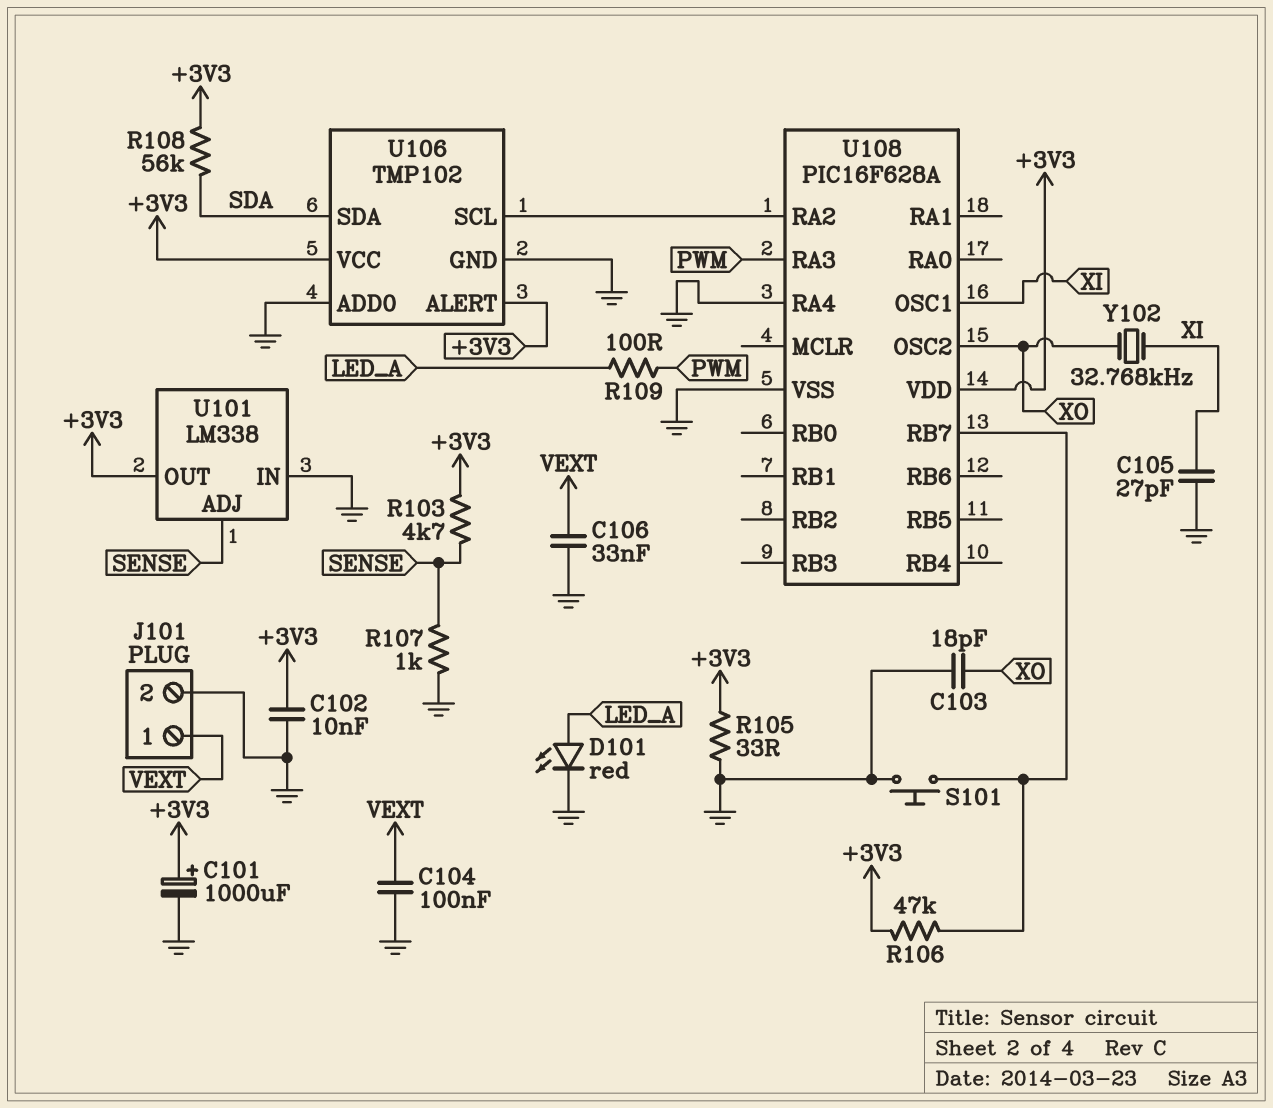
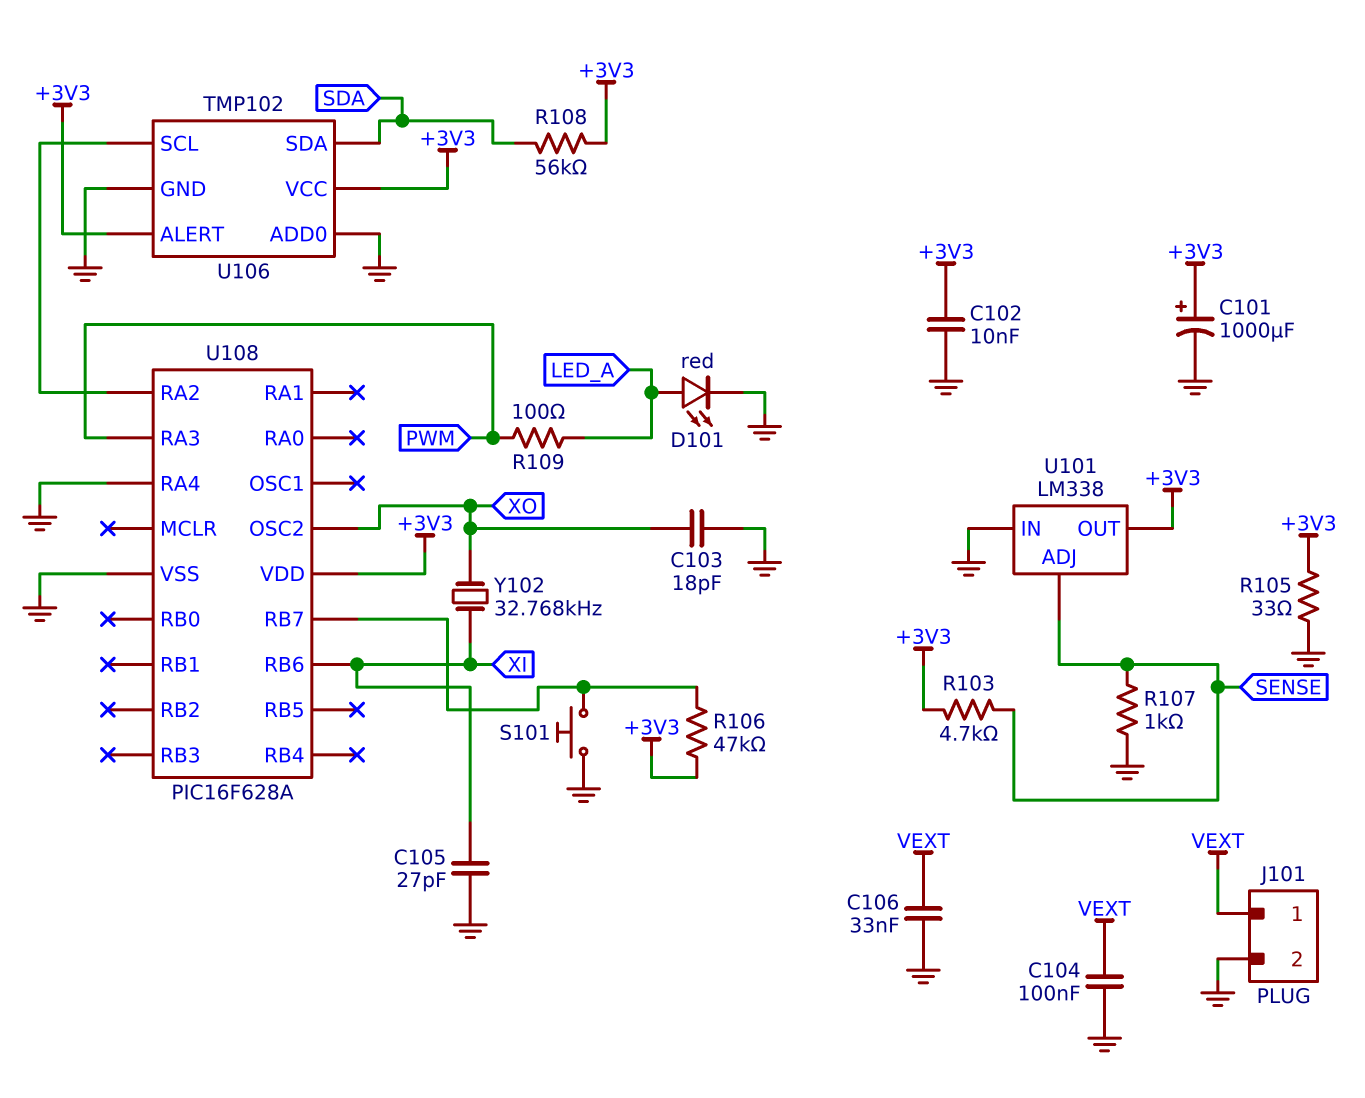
U108 pin OSC1: XI -> none
U108 pin RB6: none -> XI

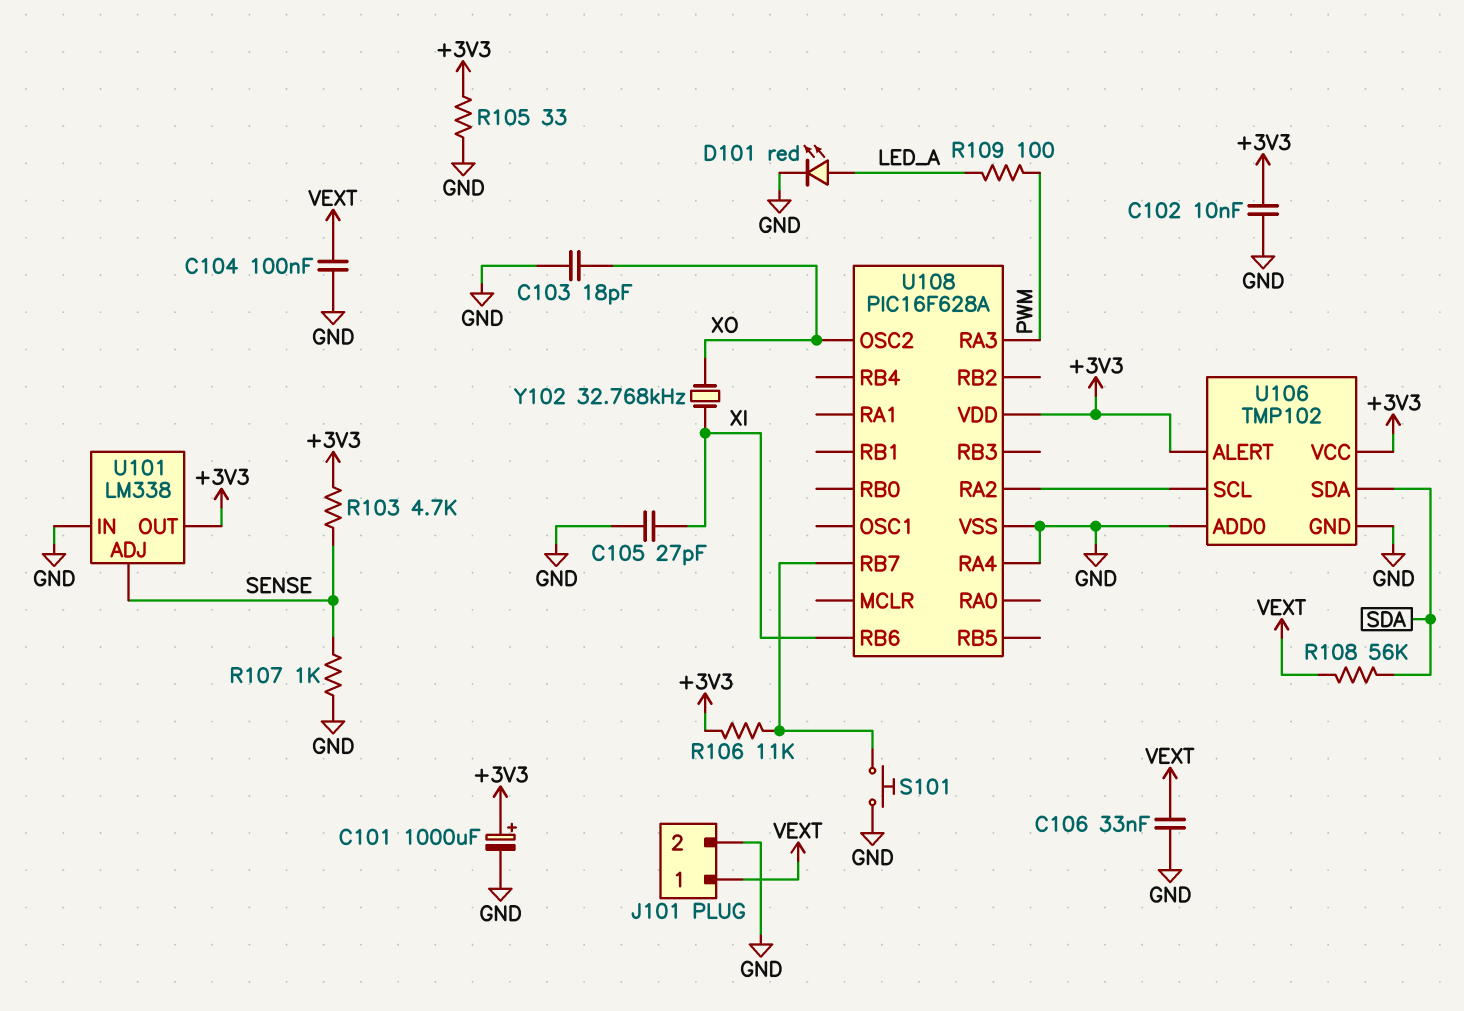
R106: 47k (+3V3, U108/RB7) -> 11k (+3V3, U108/RB7)
R108: 56k (+3V3, SDA) -> 56k (SDA, VEXT)

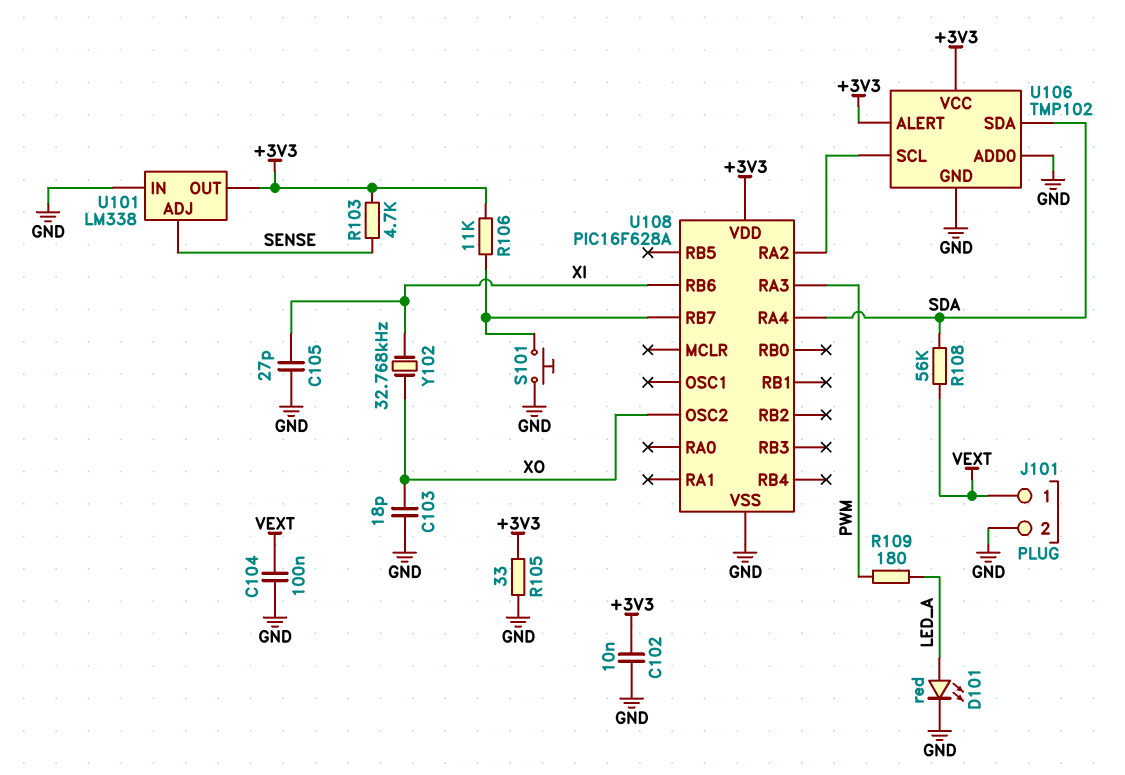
C101: 1000uF (plus +3V3, minus GND) -> none
C106: 33nF (GND, VEXT) -> none
R107: 1k (GND, SENSE) -> none
R109: 100 (LED_A, PWM) -> 180 (LED_A, PWM)
U108 pin RA4: GND -> SDA

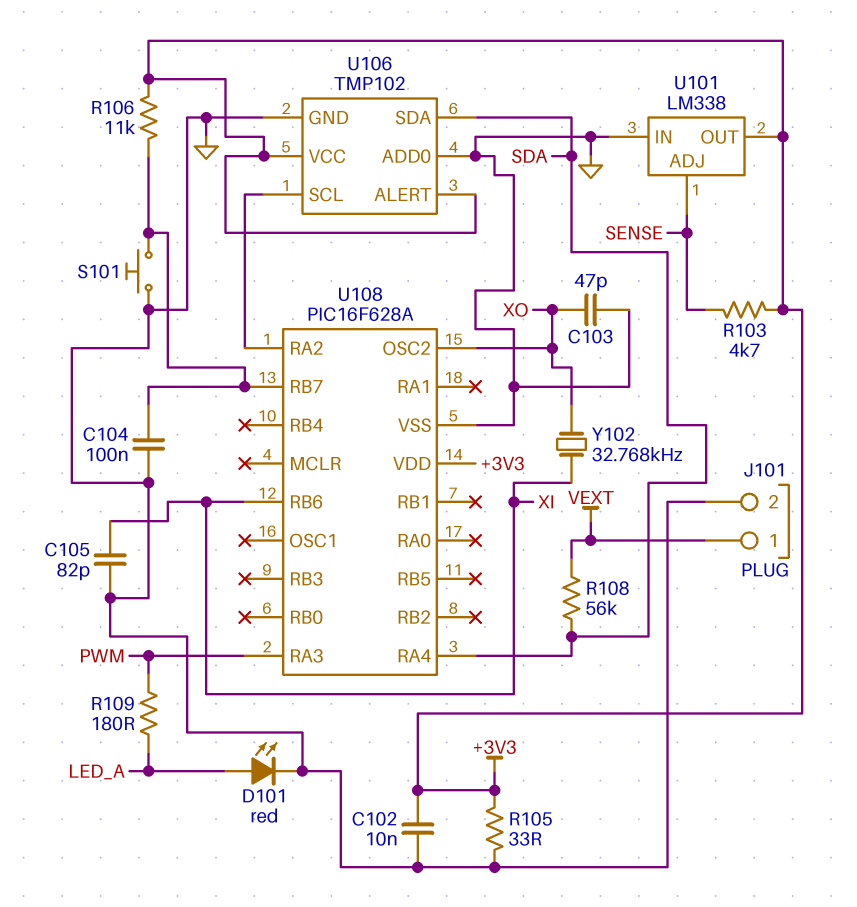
C103: 18pF (GND, XO) -> 47pF (GND, XO)
C104: 100nF (GND, VEXT) -> 100nF (GND, U108/RB7)
C105: 27pF (GND, XI) -> 82pF (GND, XI)

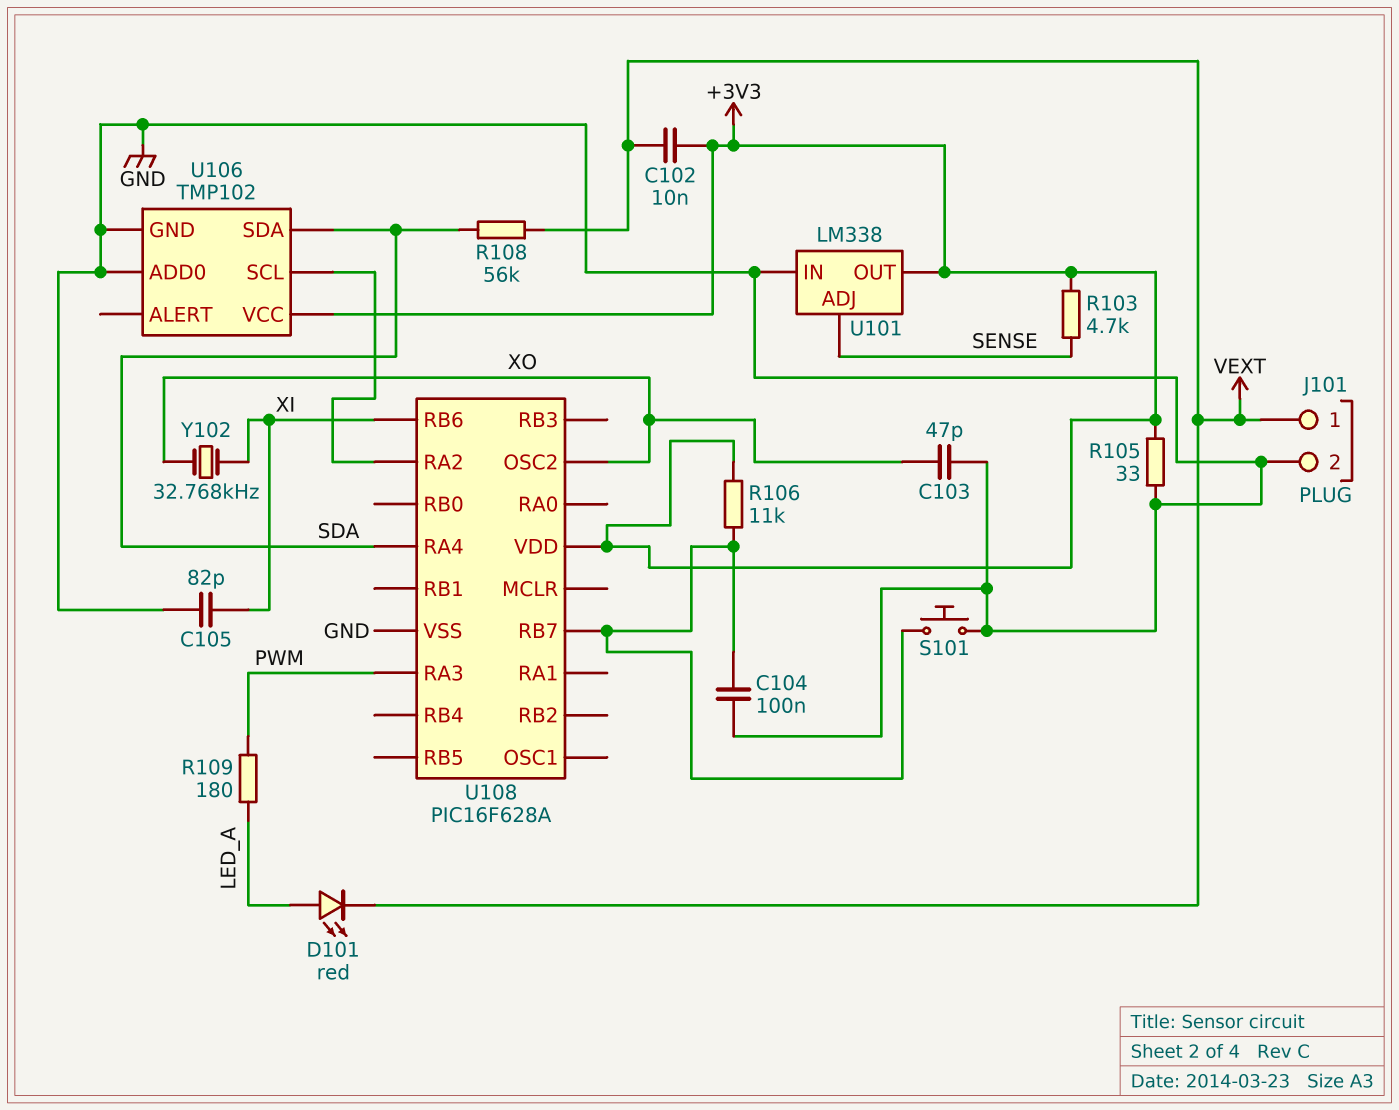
C102: 10nF (+3V3, GND) -> 10nF (+3V3, VEXT)
D101: LED red (A LED_A, K GND) -> LED red (A LED_A, K VEXT)
U106 pin ALERT: +3V3 -> none

